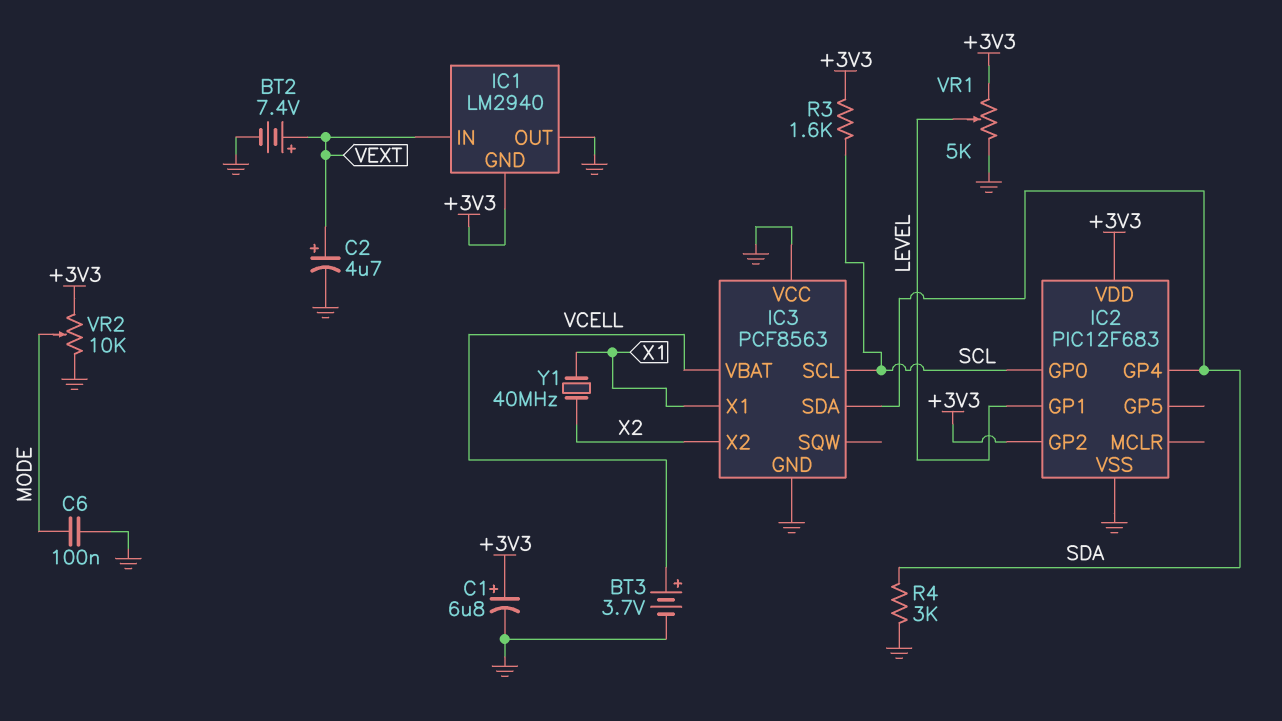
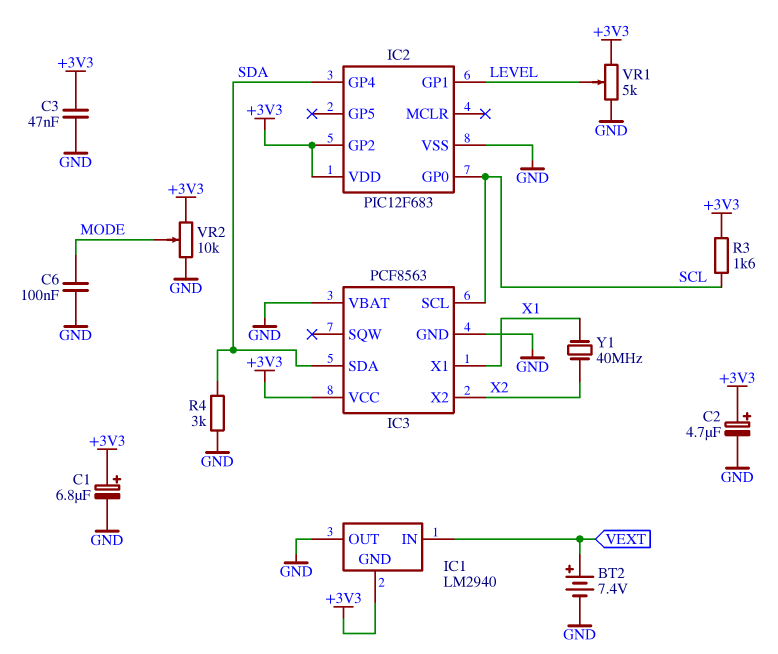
BT3: 3.7V (plus VCELL, minus GND) -> none
C2: 4.7uF (plus VEXT, minus GND) -> 4.7uF (plus +3V3, minus GND)
C3: none -> 47nF (+3V3, GND)
IC3 pin VBAT: VCELL -> GND
IC3 pin VCC: GND -> +3V3

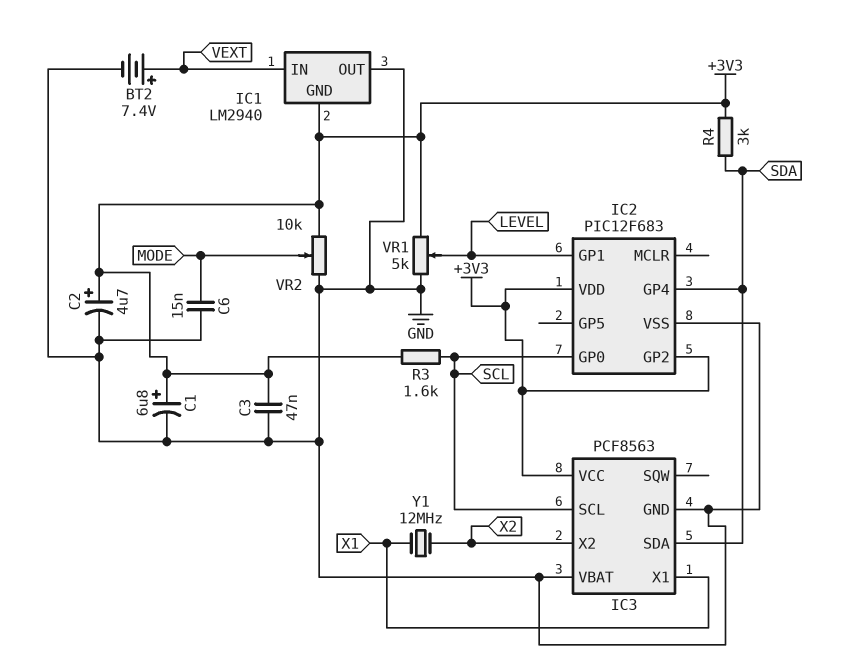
C6: 100nF (GND, MODE) -> 15nF (GND, MODE)
R4: 3k (GND, SDA) -> 3k (+3V3, SDA)
Y1: 40MHz (X1, X2) -> 12MHz (X1, X2)

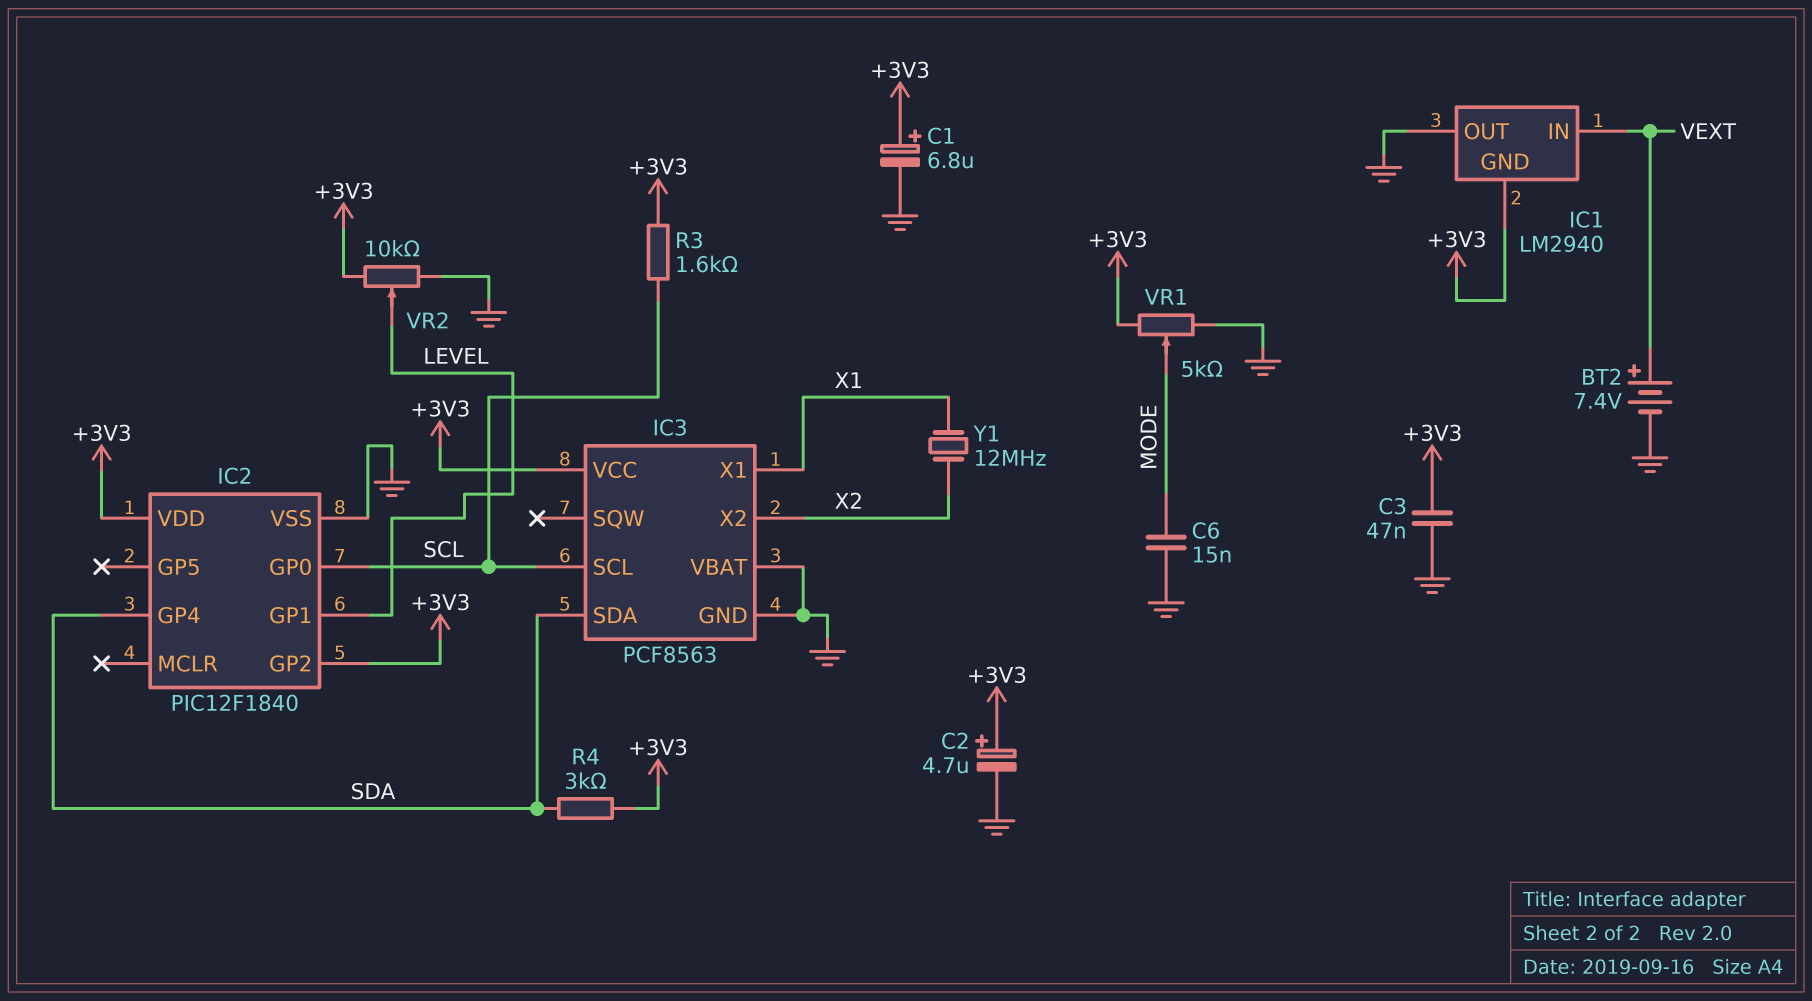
IC2: PIC12F683 -> PIC12F1840
VR1: 5k (+3V3, GND, wiper LEVEL) -> 5k (+3V3, GND, wiper MODE)
VR2: 10k (+3V3, GND, wiper MODE) -> 10k (+3V3, GND, wiper LEVEL)

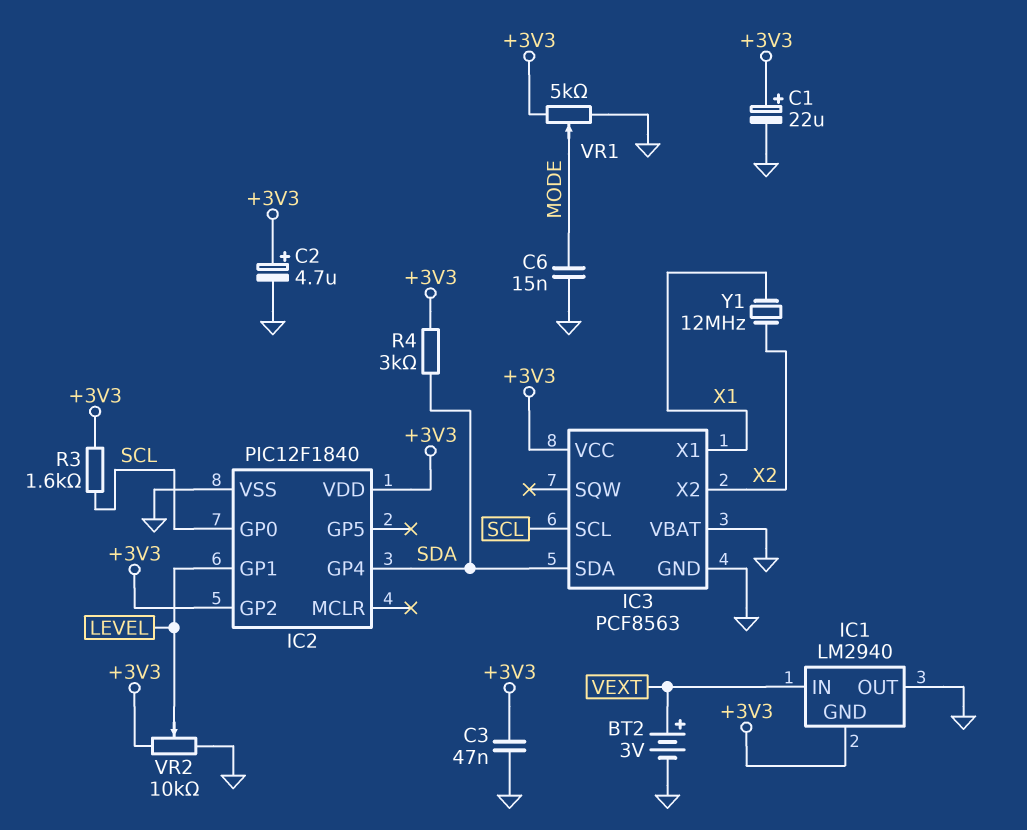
BT2: 7.4V (plus VEXT, minus GND) -> 3V (plus VEXT, minus GND)
C1: 6.8uF (plus +3V3, minus GND) -> 22uF (plus +3V3, minus GND)

